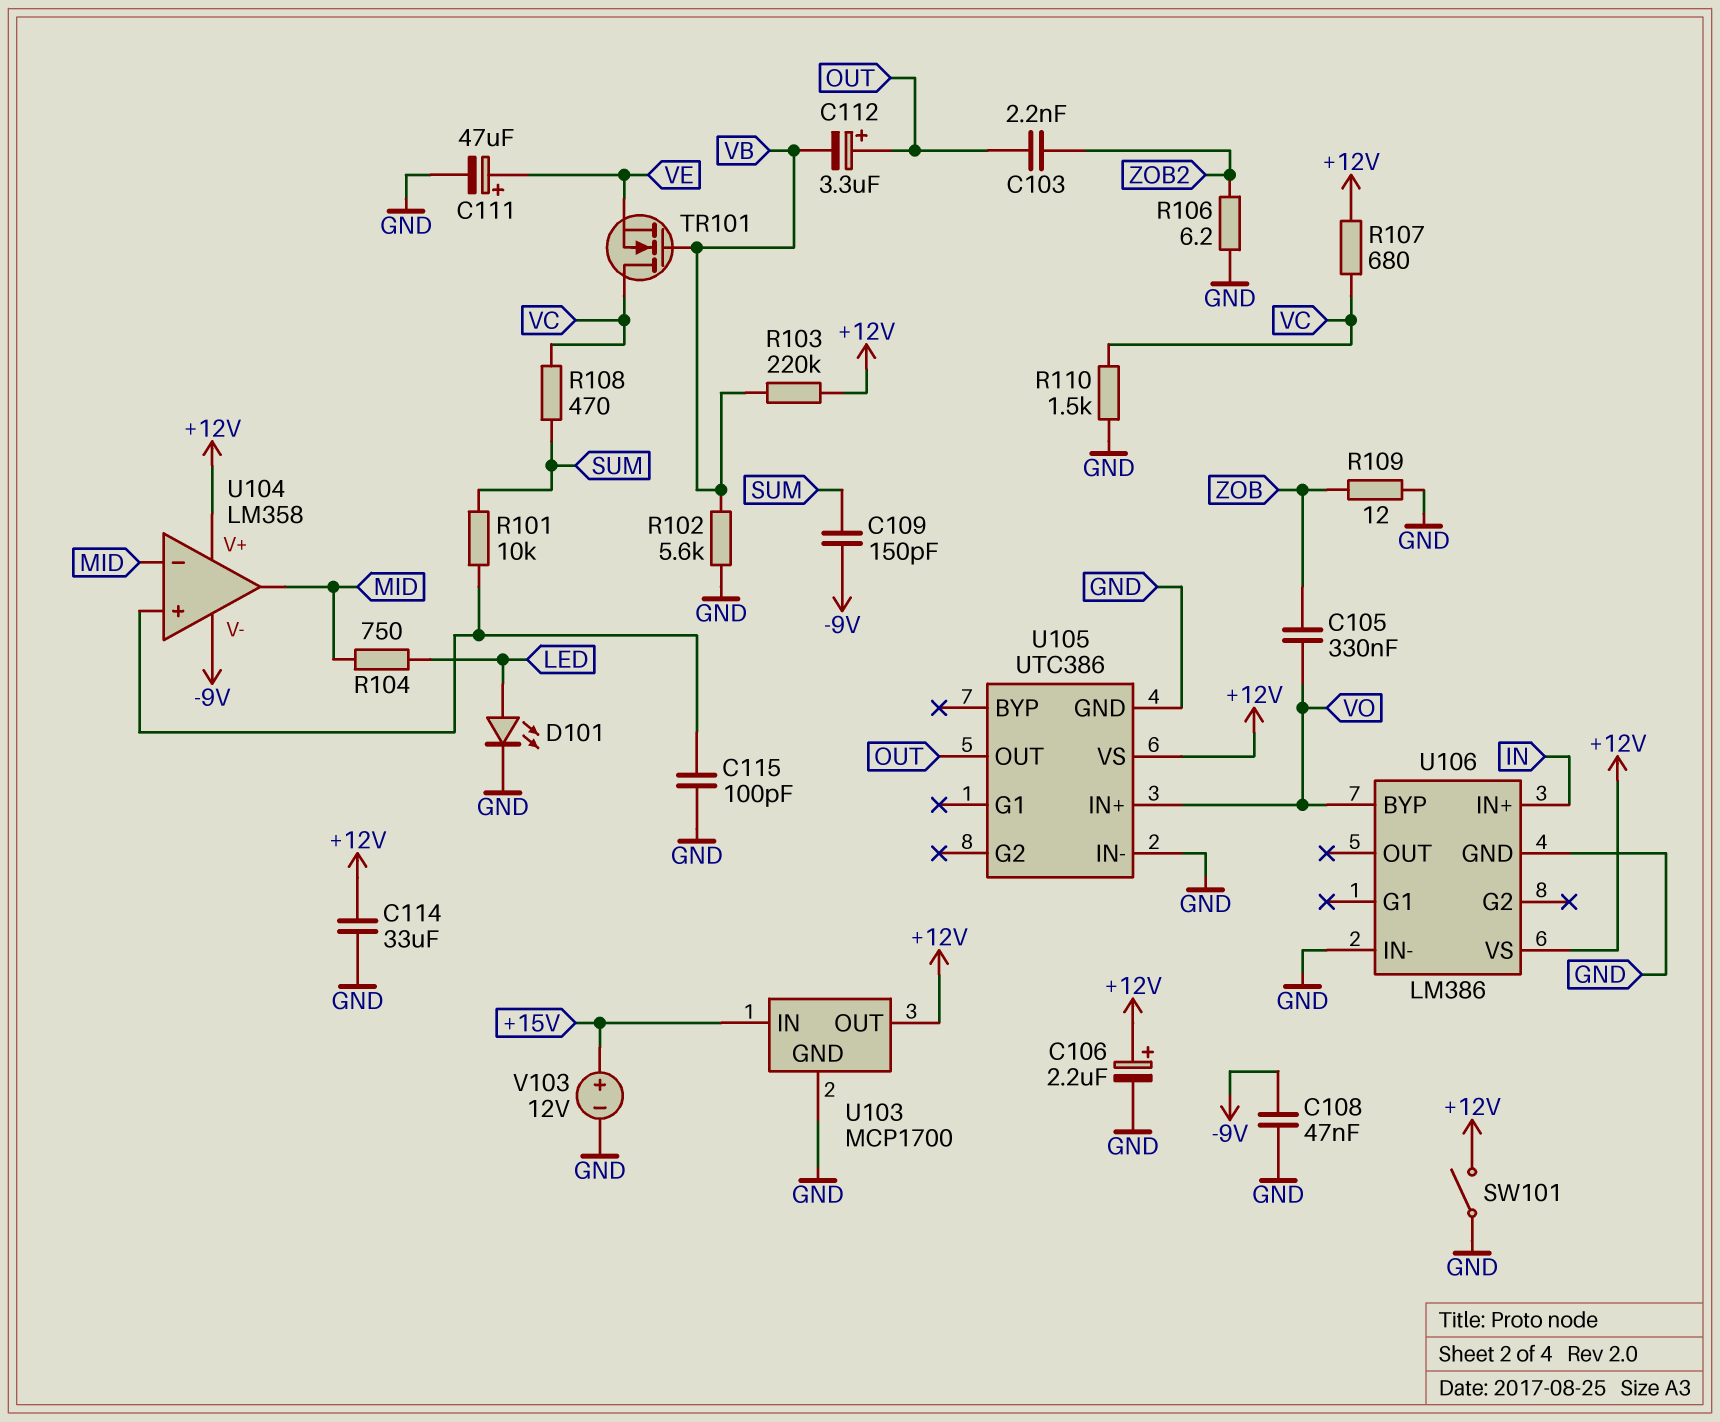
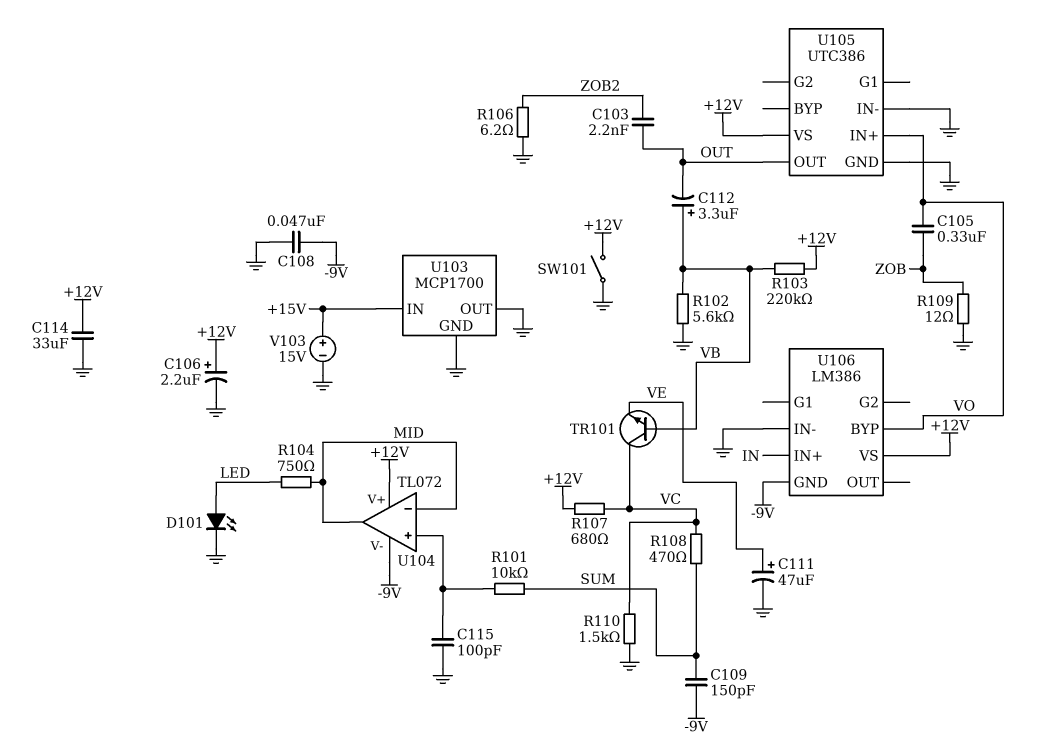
C112: 3.3uF (plus OUT, minus VB) -> 3.3uF (plus VB, minus OUT)
TR101: NMOS (G VB, D VC, S VE) -> NPN (B VB, C VC, E VE)
U103 pin OUT: +12V -> GND
U104: LM358 -> TL072
U106 pin GND: GND -> -9V
V103: 12V (plus +15V, minus GND) -> 15V (plus +15V, minus GND)

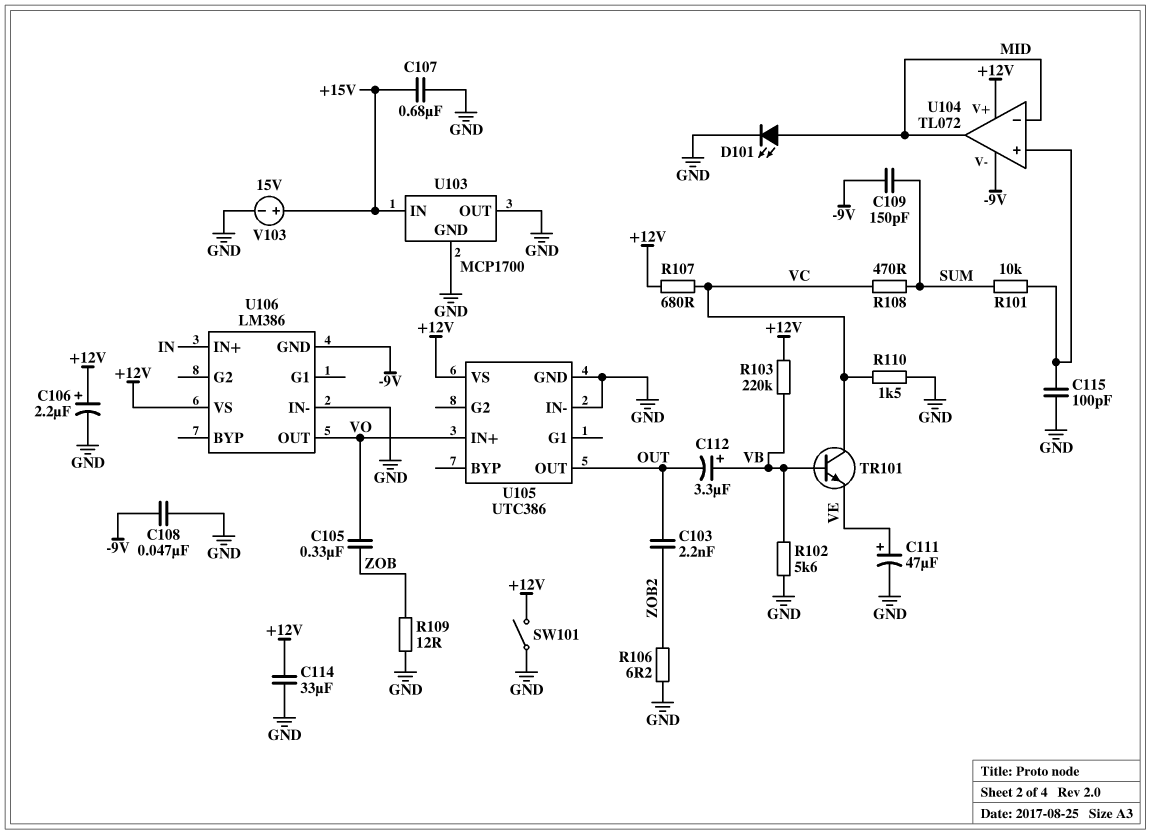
C107: none -> 680nF (+15V, GND)
D101: LED (A LED, K GND) -> LED (A MID, K GND)
R104: 750 (LED, MID) -> none
U106 pin BYP: VO -> none
U106 pin OUT: none -> VO

